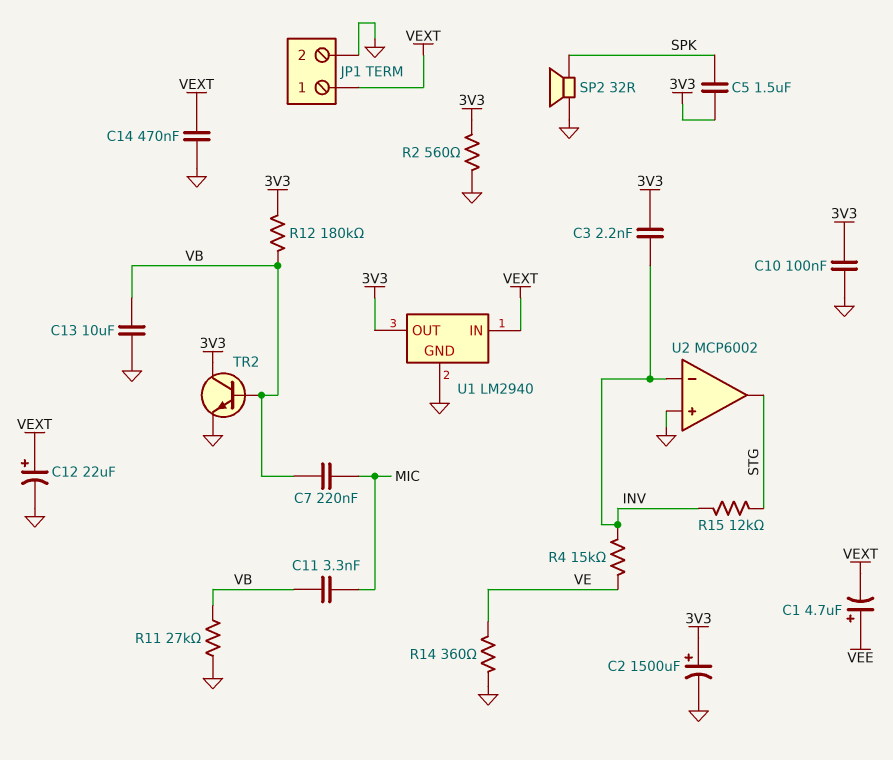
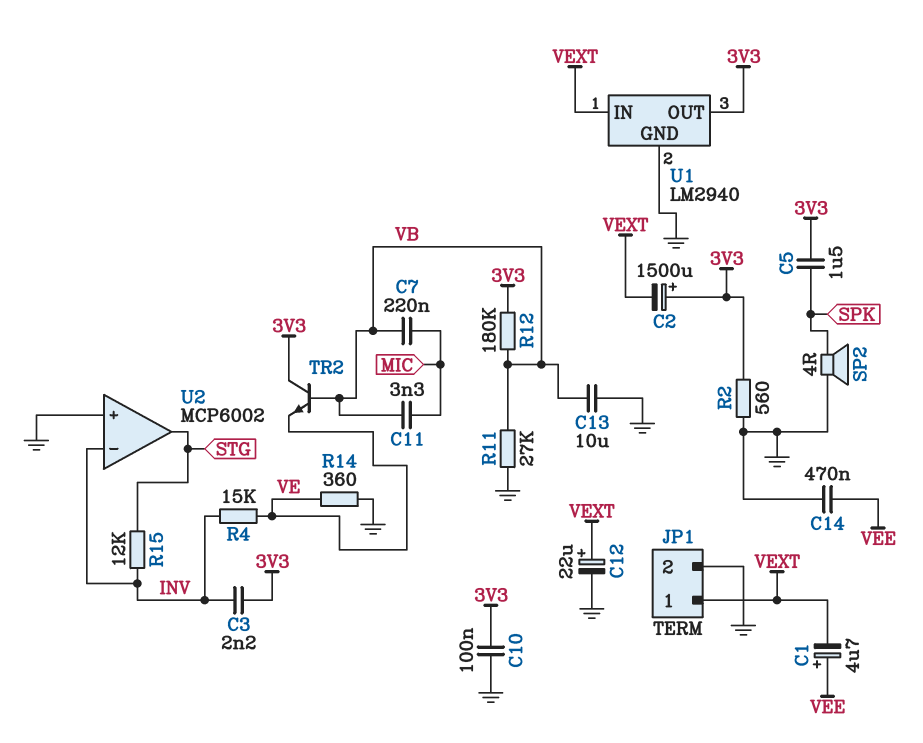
C2: 1500uF (plus 3V3, minus GND) -> 1500uF (plus 3V3, minus VEXT)
C14: 470nF (GND, VEXT) -> 470nF (GND, VEE)
SP2: speaker 32R (GND, SPK) -> speaker 4R (GND, SPK)
TR2: NPN (B VB, C 3V3, E GND) -> NPN (B VB, C 3V3, E VE)

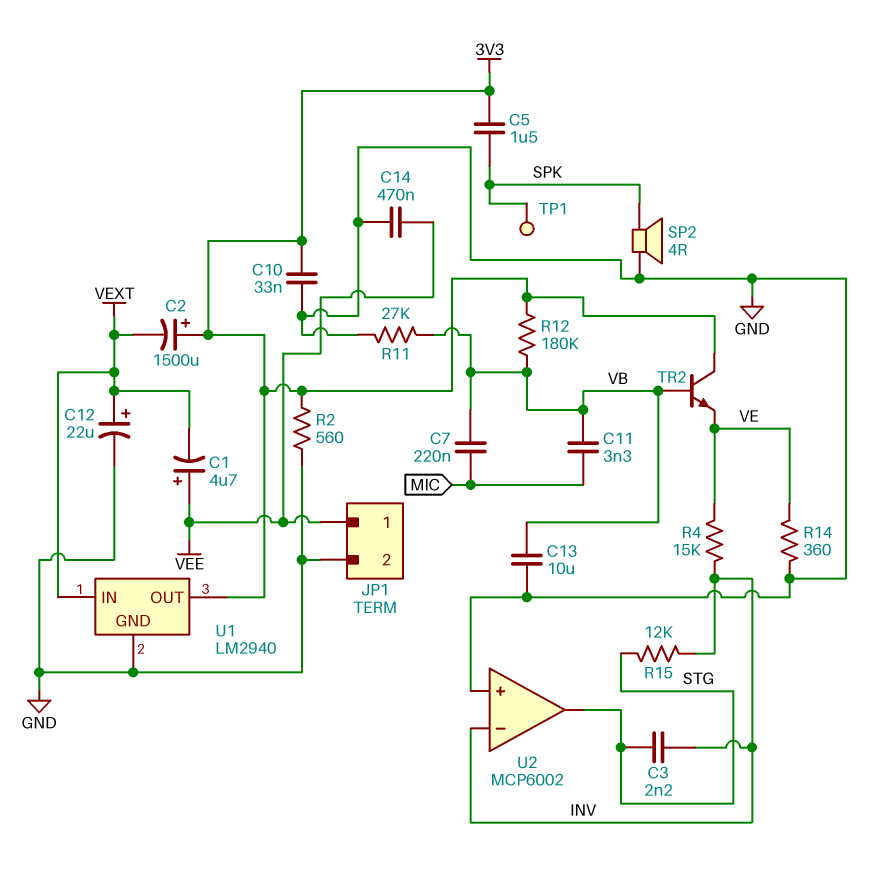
C3: 2.2nF (3V3, INV) -> 2.2nF (INV, STG)
C10: 100nF (3V3, GND) -> 33nF (3V3, GND)
JP1 pin 1: VEXT -> VEE
TP1: none -> test point (SPK)

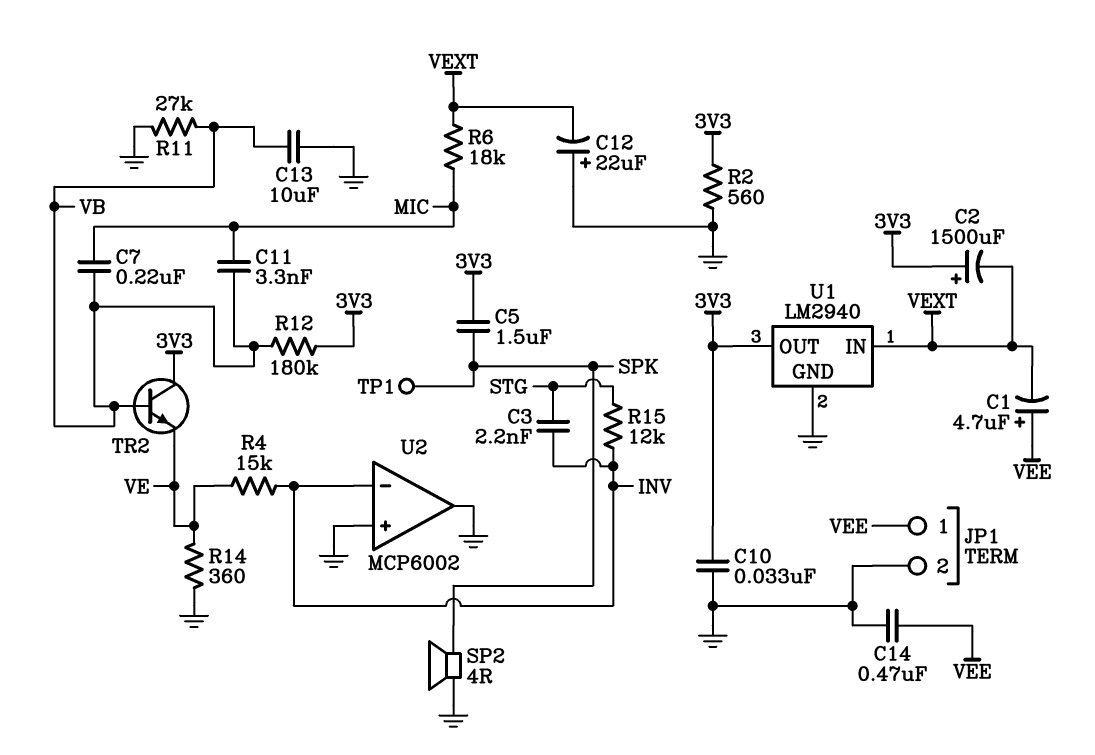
C12: 22uF (plus VEXT, minus GND) -> 22uF (plus GND, minus VEXT)
R6: none -> 18k (MIC, VEXT)
U2 pin out: STG -> GND

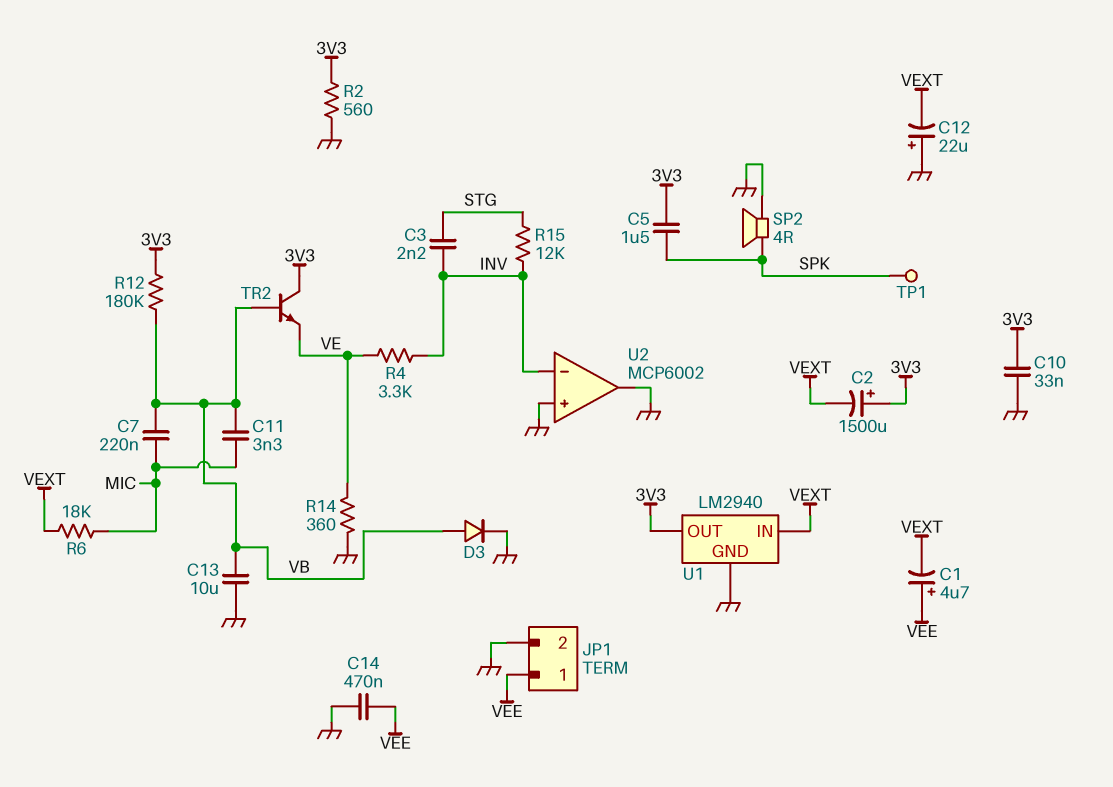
D3: none -> diode (A VB, K GND)
R4: 15k (INV, VE) -> 3.3k (INV, VE)
R11: 27k (GND, VB) -> none

